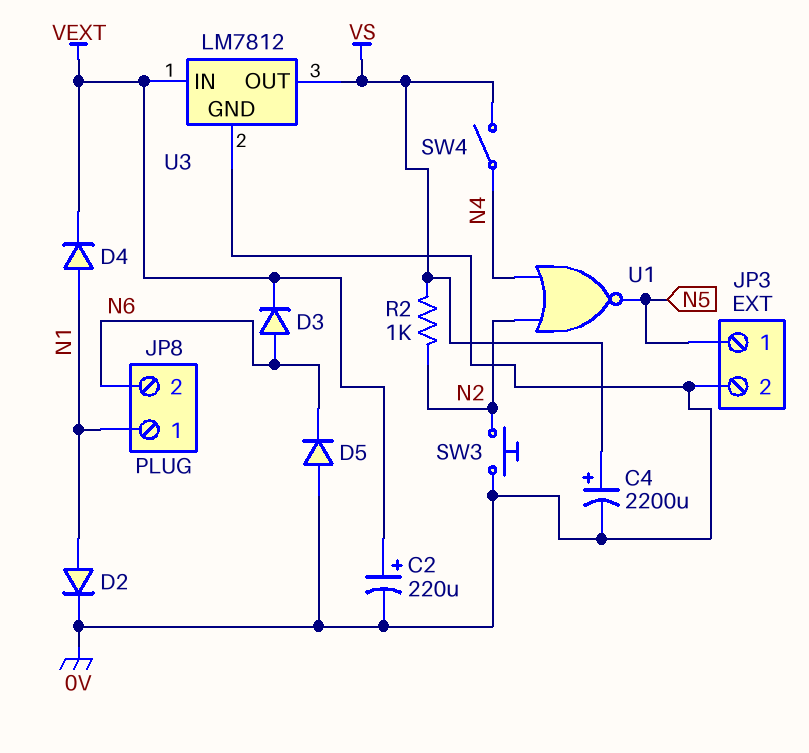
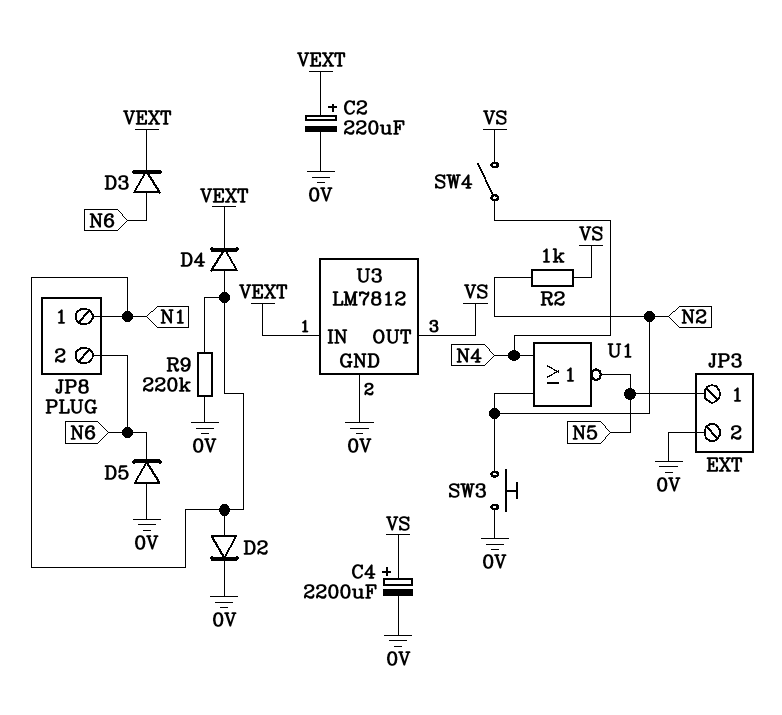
R9: none -> 220k (0V, N1)

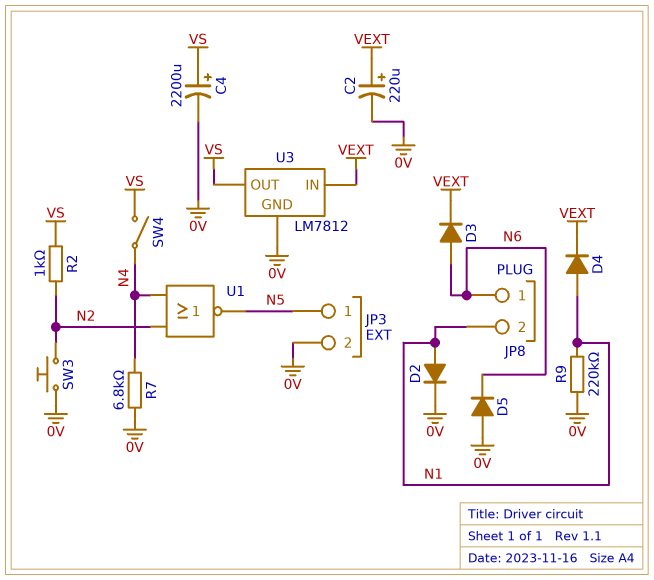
JP8 pin 1: N1 -> N6
JP8 pin 2: N6 -> N1
R7: none -> 6.8k (0V, N4)

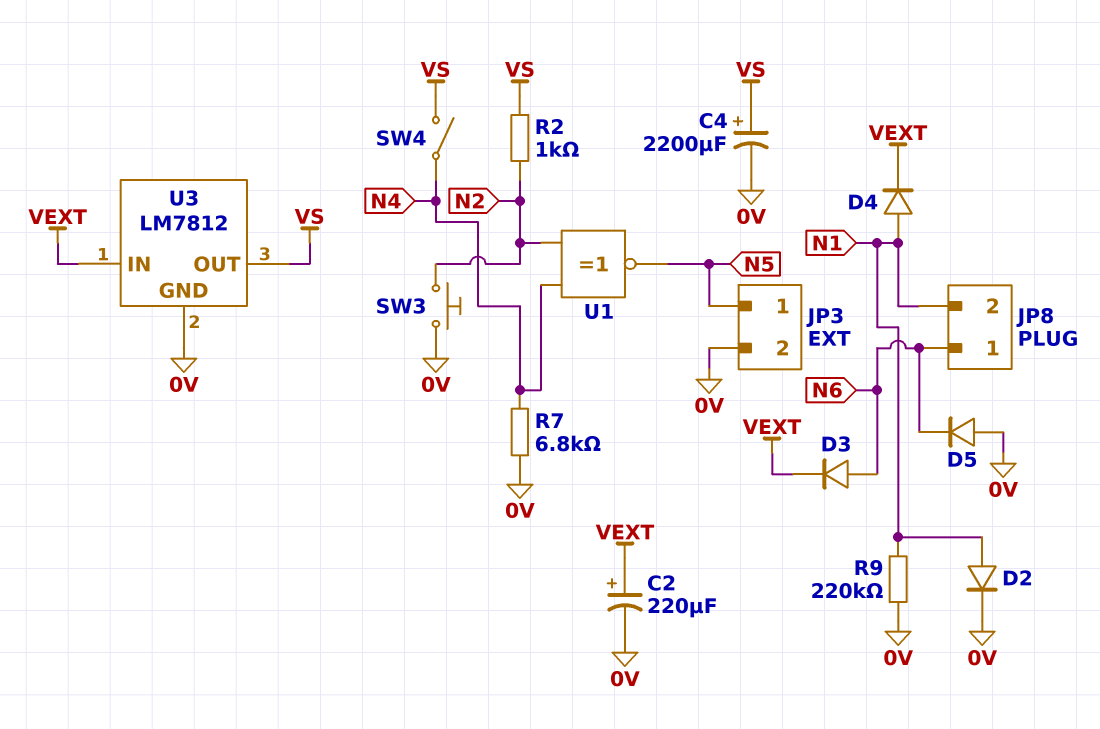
U1: NOR (in N2, in N4, out N5) -> XNOR (in N2, in N4, out N5)

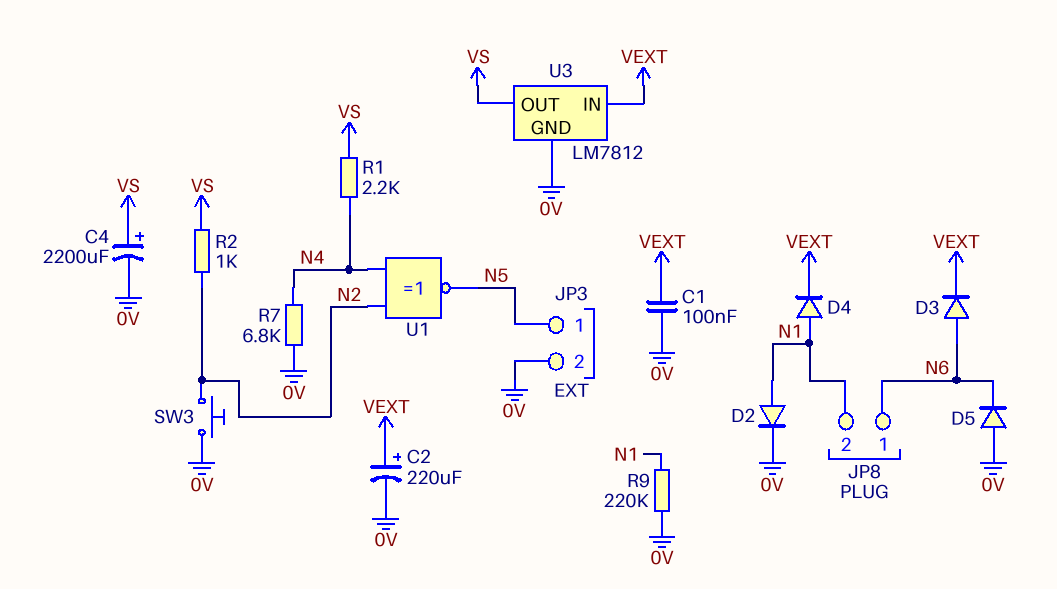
C1: none -> 100nF (0V, VEXT)
R1: none -> 2.2k (N4, VS)
SW4: switch (N4, VS) -> none

